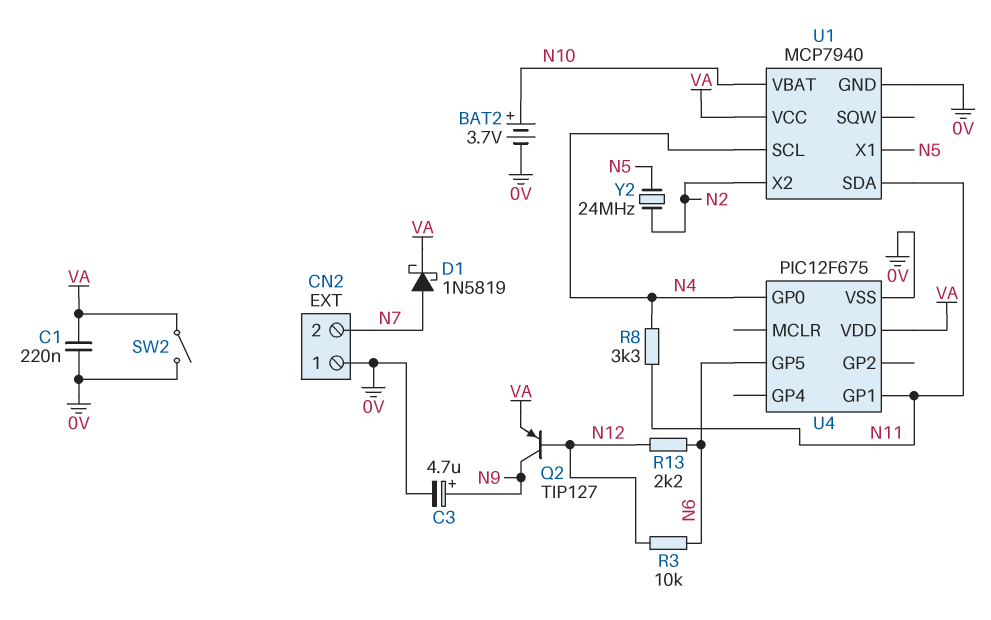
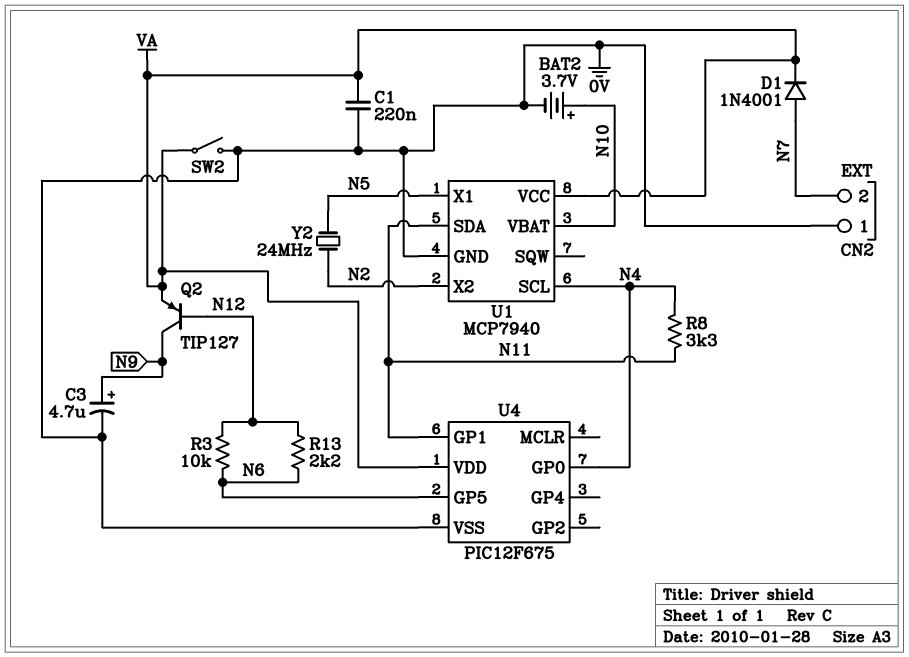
D1: schottky 1N5819 (A N7, K VA) -> diode 1N4001 (A N7, K VA)

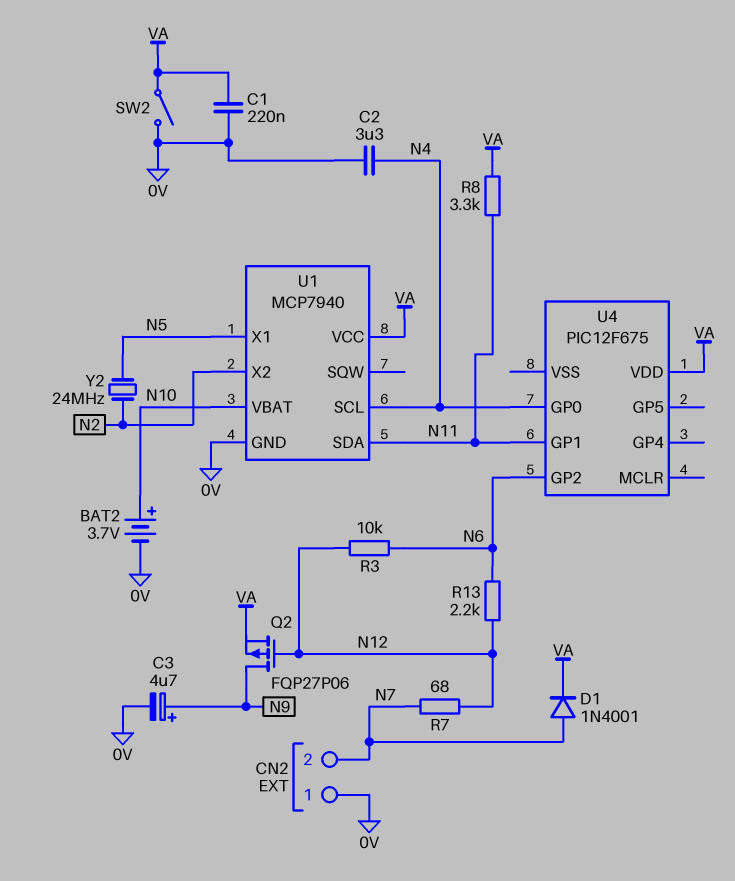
C2: none -> 3.3uF (0V, N4)
Q2: PNP TIP127 (B N12, C N9, E VA) -> PMOS FQP27P06 (G N12, D N9, S VA)
R7: none -> 68 (N7, N12)
R8: 3.3k (N4, N11) -> 3.3k (N11, VA)
U4 pin GP2: none -> N6
U4 pin GP5: N6 -> none
U4 pin VSS: 0V -> none

